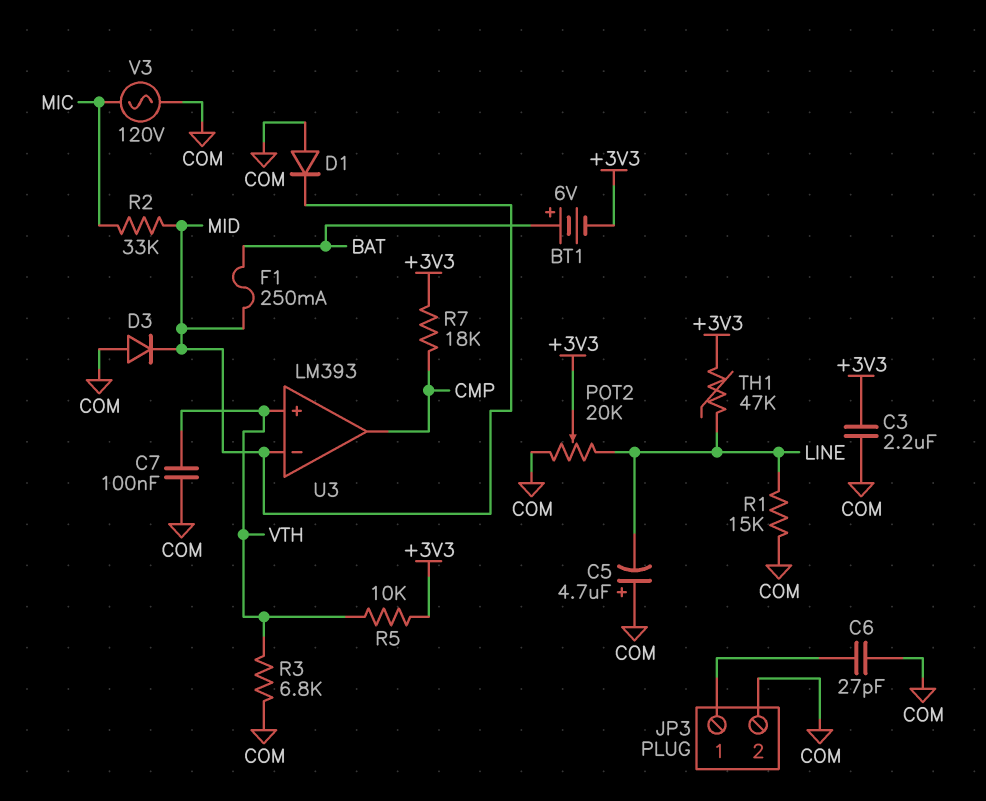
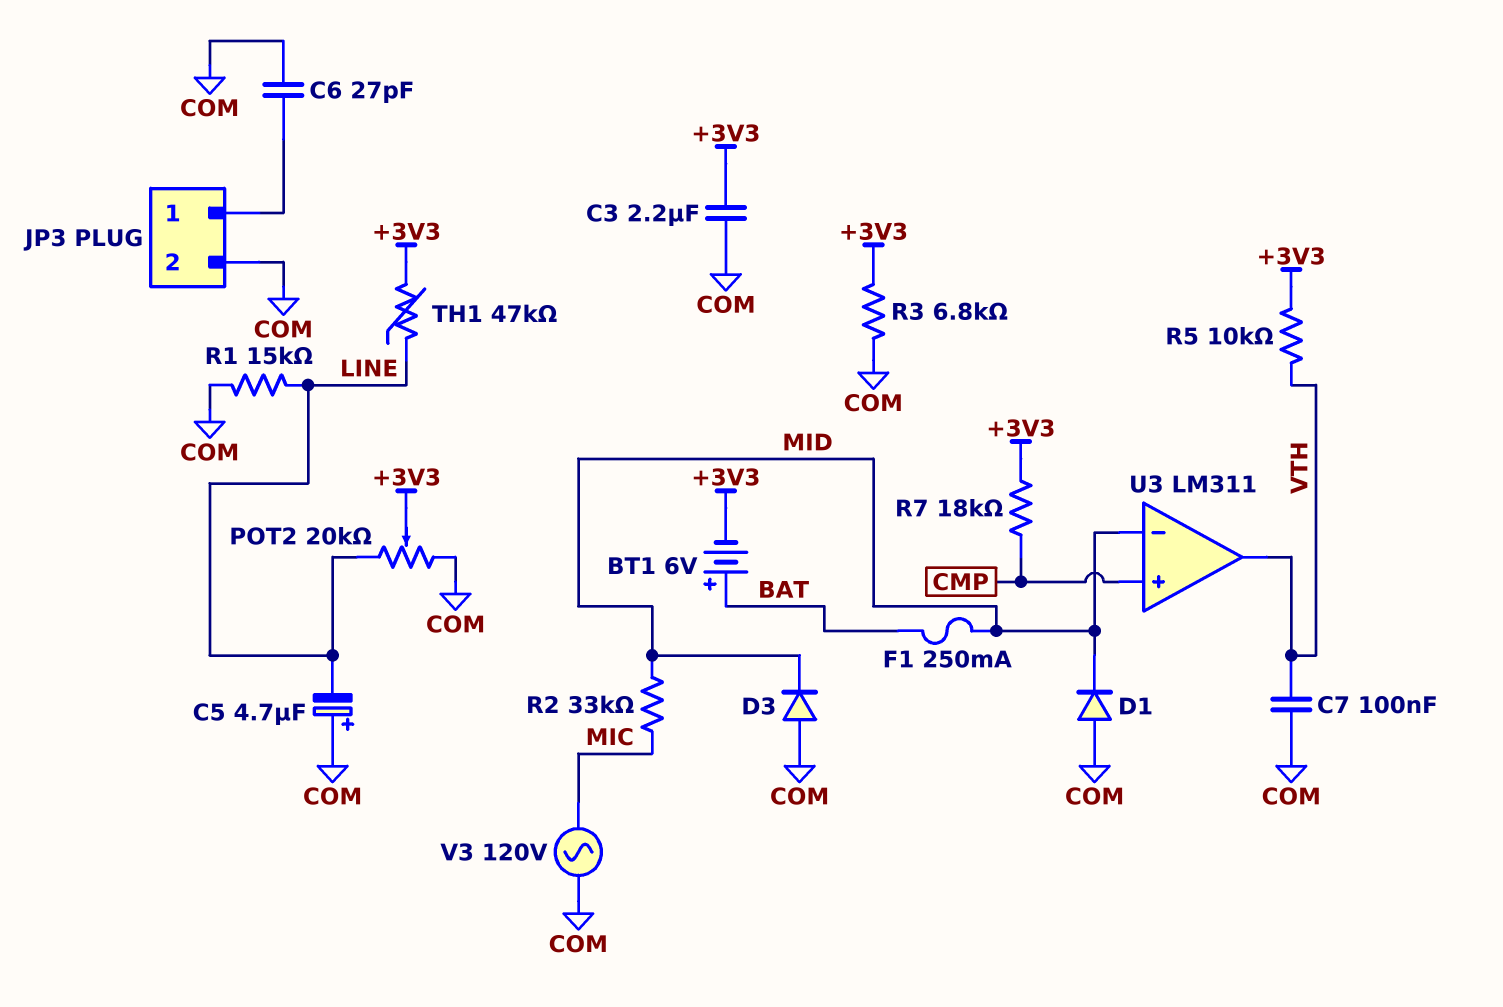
R3: 6.8k (COM, VTH) -> 6.8k (+3V3, COM)
U3: LM393 -> LM311
U3 pin in+: VTH -> CMP
U3 pin out: CMP -> VTH

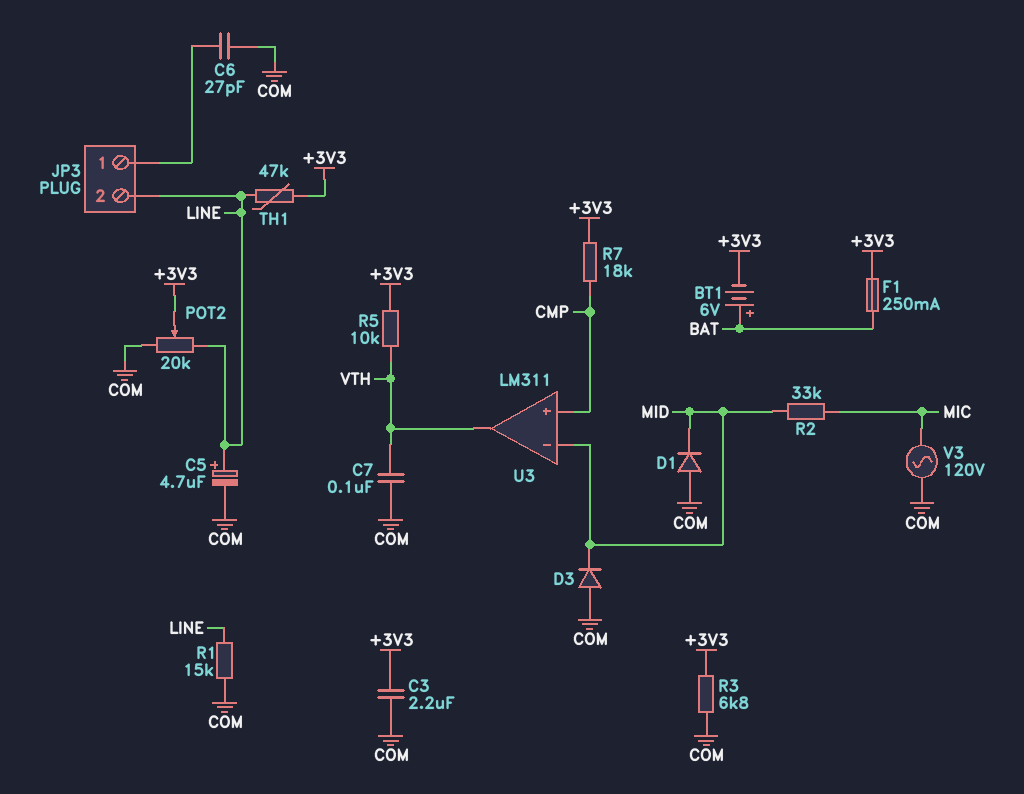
C5: 4.7uF (plus COM, minus LINE) -> 4.7uF (plus LINE, minus COM)
F1: 250mA (BAT, MID) -> 250mA (+3V3, BAT)
JP3 pin 2: COM -> LINE

